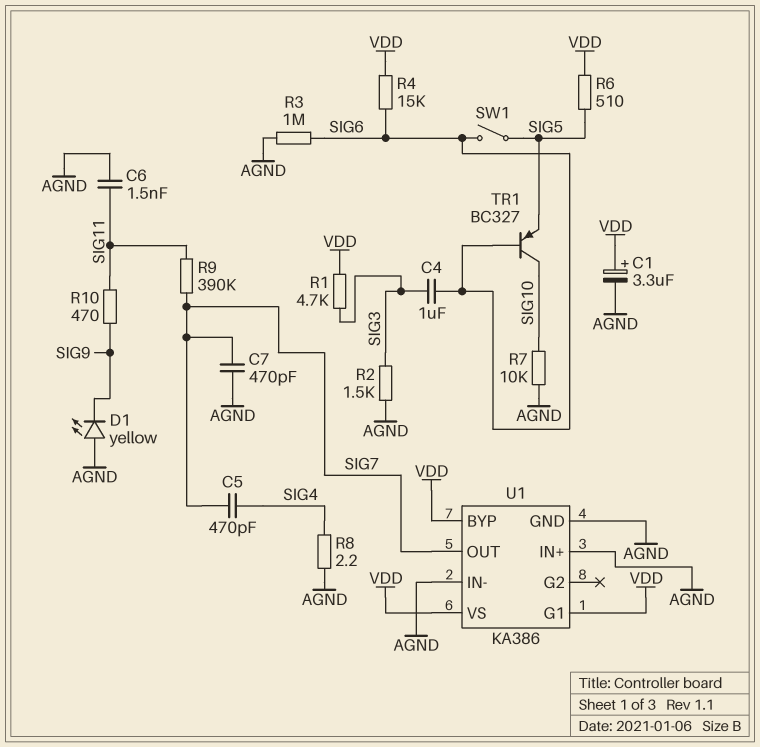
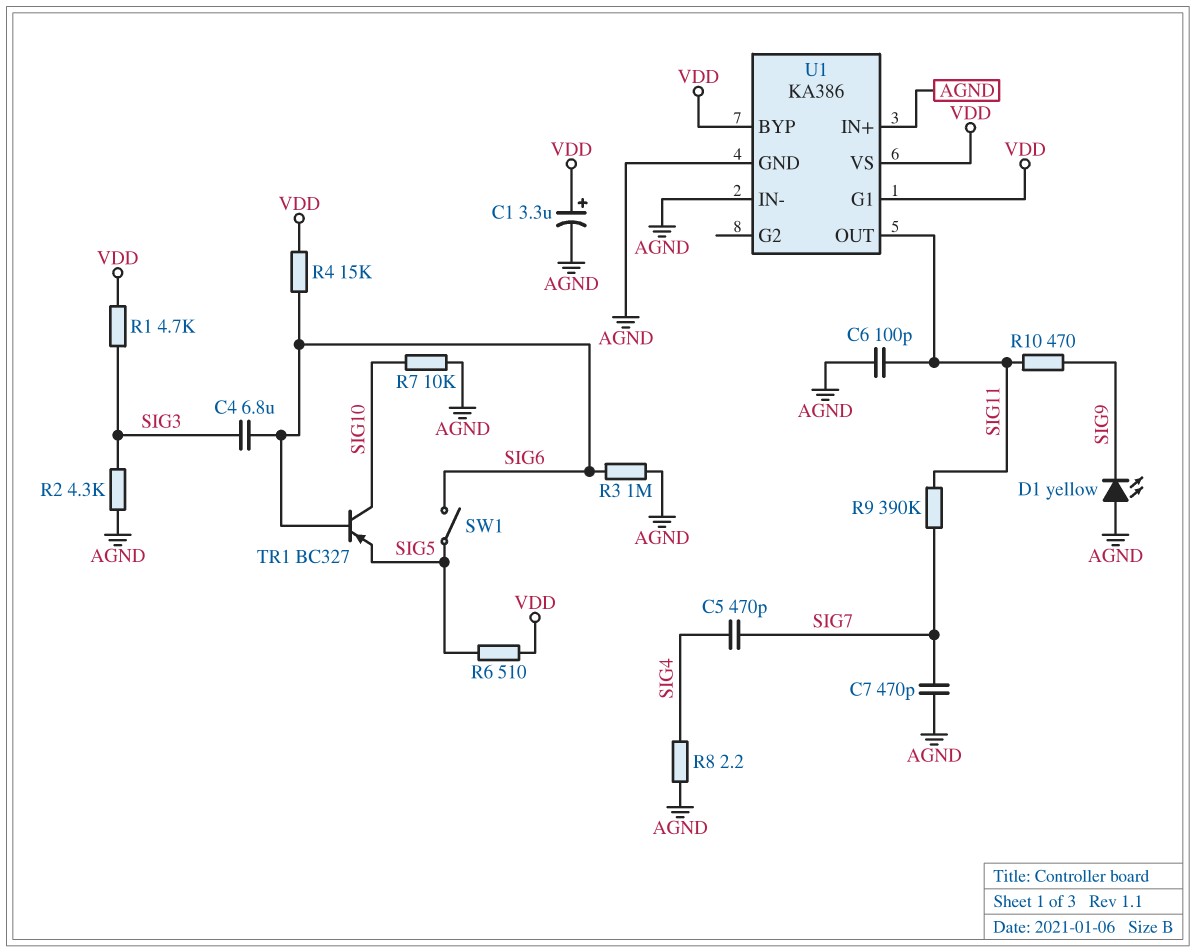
C4: 1uF (SIG3, SIG6) -> 6.8uF (SIG3, SIG6)
C6: 1.5nF (AGND, SIG11) -> 100pF (AGND, SIG11)
R2: 1.5k (AGND, SIG3) -> 4.3k (AGND, SIG3)
U1 pin OUT: SIG7 -> SIG11

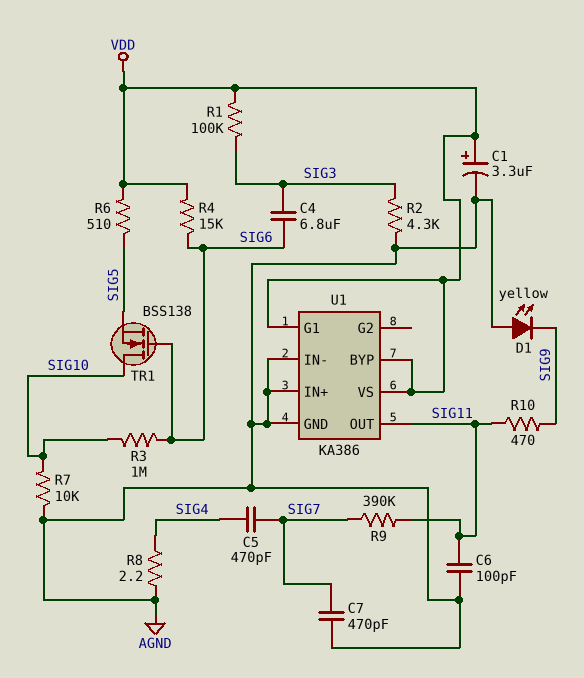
R1: 4.7k (SIG3, VDD) -> 100k (SIG3, VDD)
R3: 1M (AGND, SIG6) -> 1M (SIG6, SIG10)
SW1: switch (SIG5, SIG6) -> none
TR1: PNP BC327 (B SIG6, C SIG10, E SIG5) -> NMOS BSS138 (G SIG6, D SIG10, S SIG5)

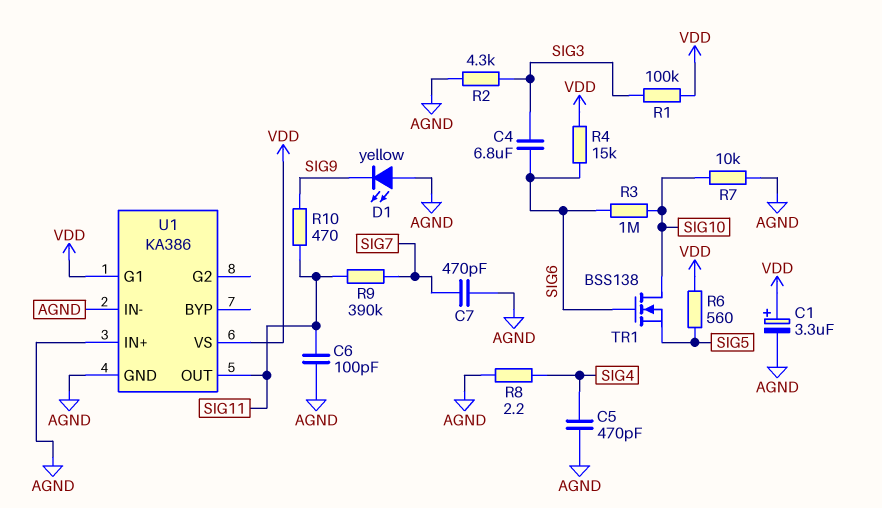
C5: 470pF (SIG4, SIG7) -> 470pF (AGND, SIG4)
R6: 510 (SIG5, VDD) -> 560 (SIG5, VDD)
U1 pin BYP: VDD -> none

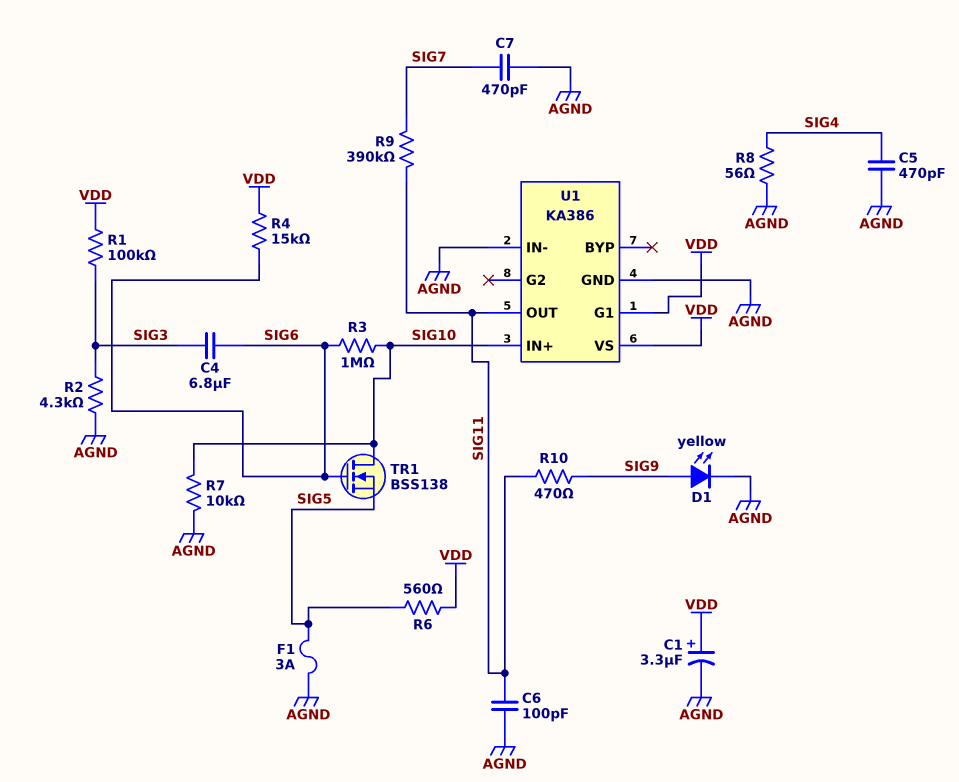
D1: LED yellow (A AGND, K SIG9) -> LED yellow (A SIG9, K AGND)
F1: none -> 3A (AGND, SIG5)
R8: 2.2 (AGND, SIG4) -> 56 (AGND, SIG4)
U1 pin IN+: AGND -> SIG10

